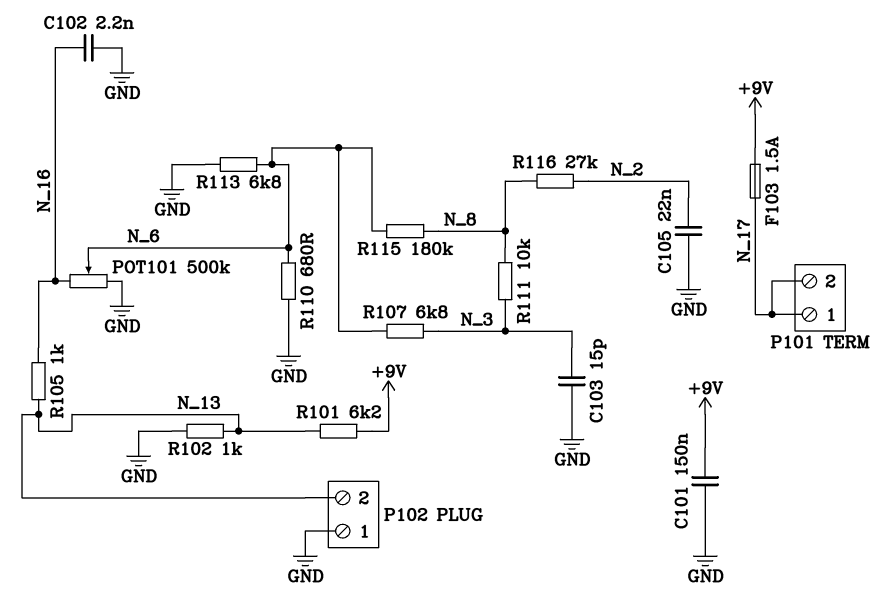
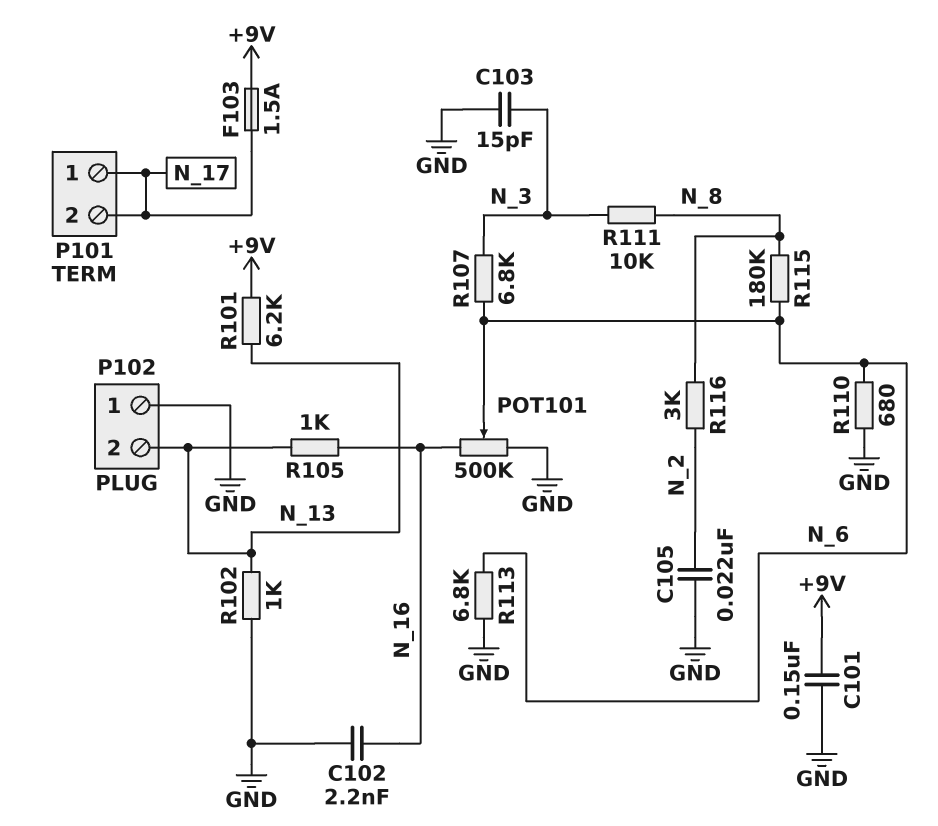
R116: 27k (N_2, N_8) -> 3k (N_2, N_8)

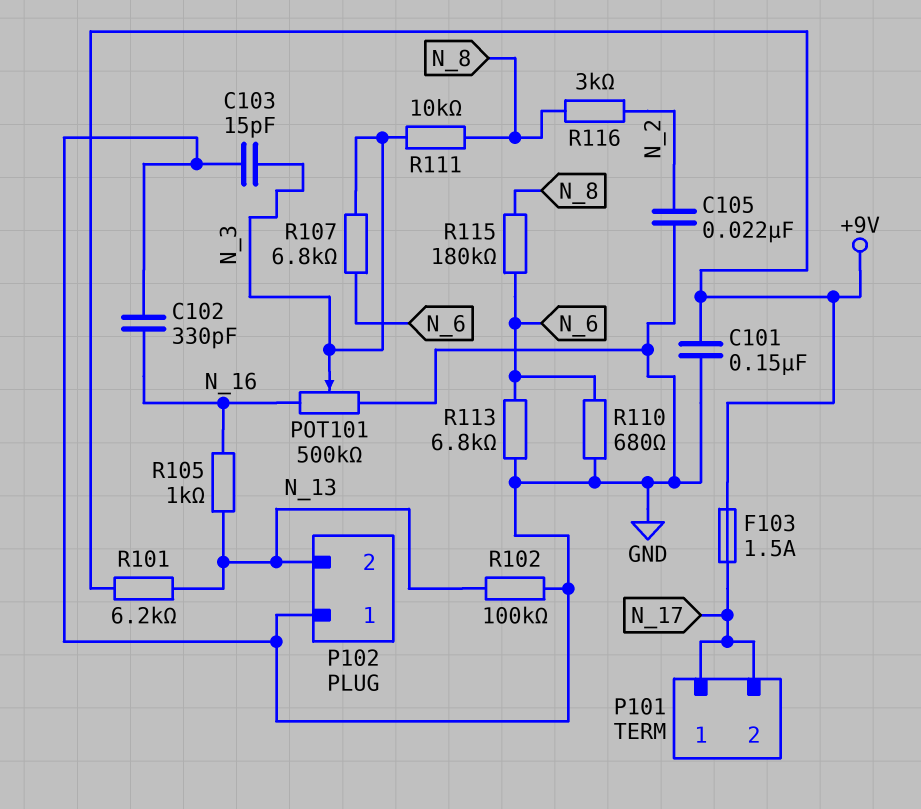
C102: 2.2nF (GND, N_16) -> 330pF (GND, N_16)
POT101: 500k (GND, N_16, wiper N_6) -> 500k (GND, N_16, wiper N_3)
R102: 1k (GND, N_13) -> 100k (GND, N_13)

